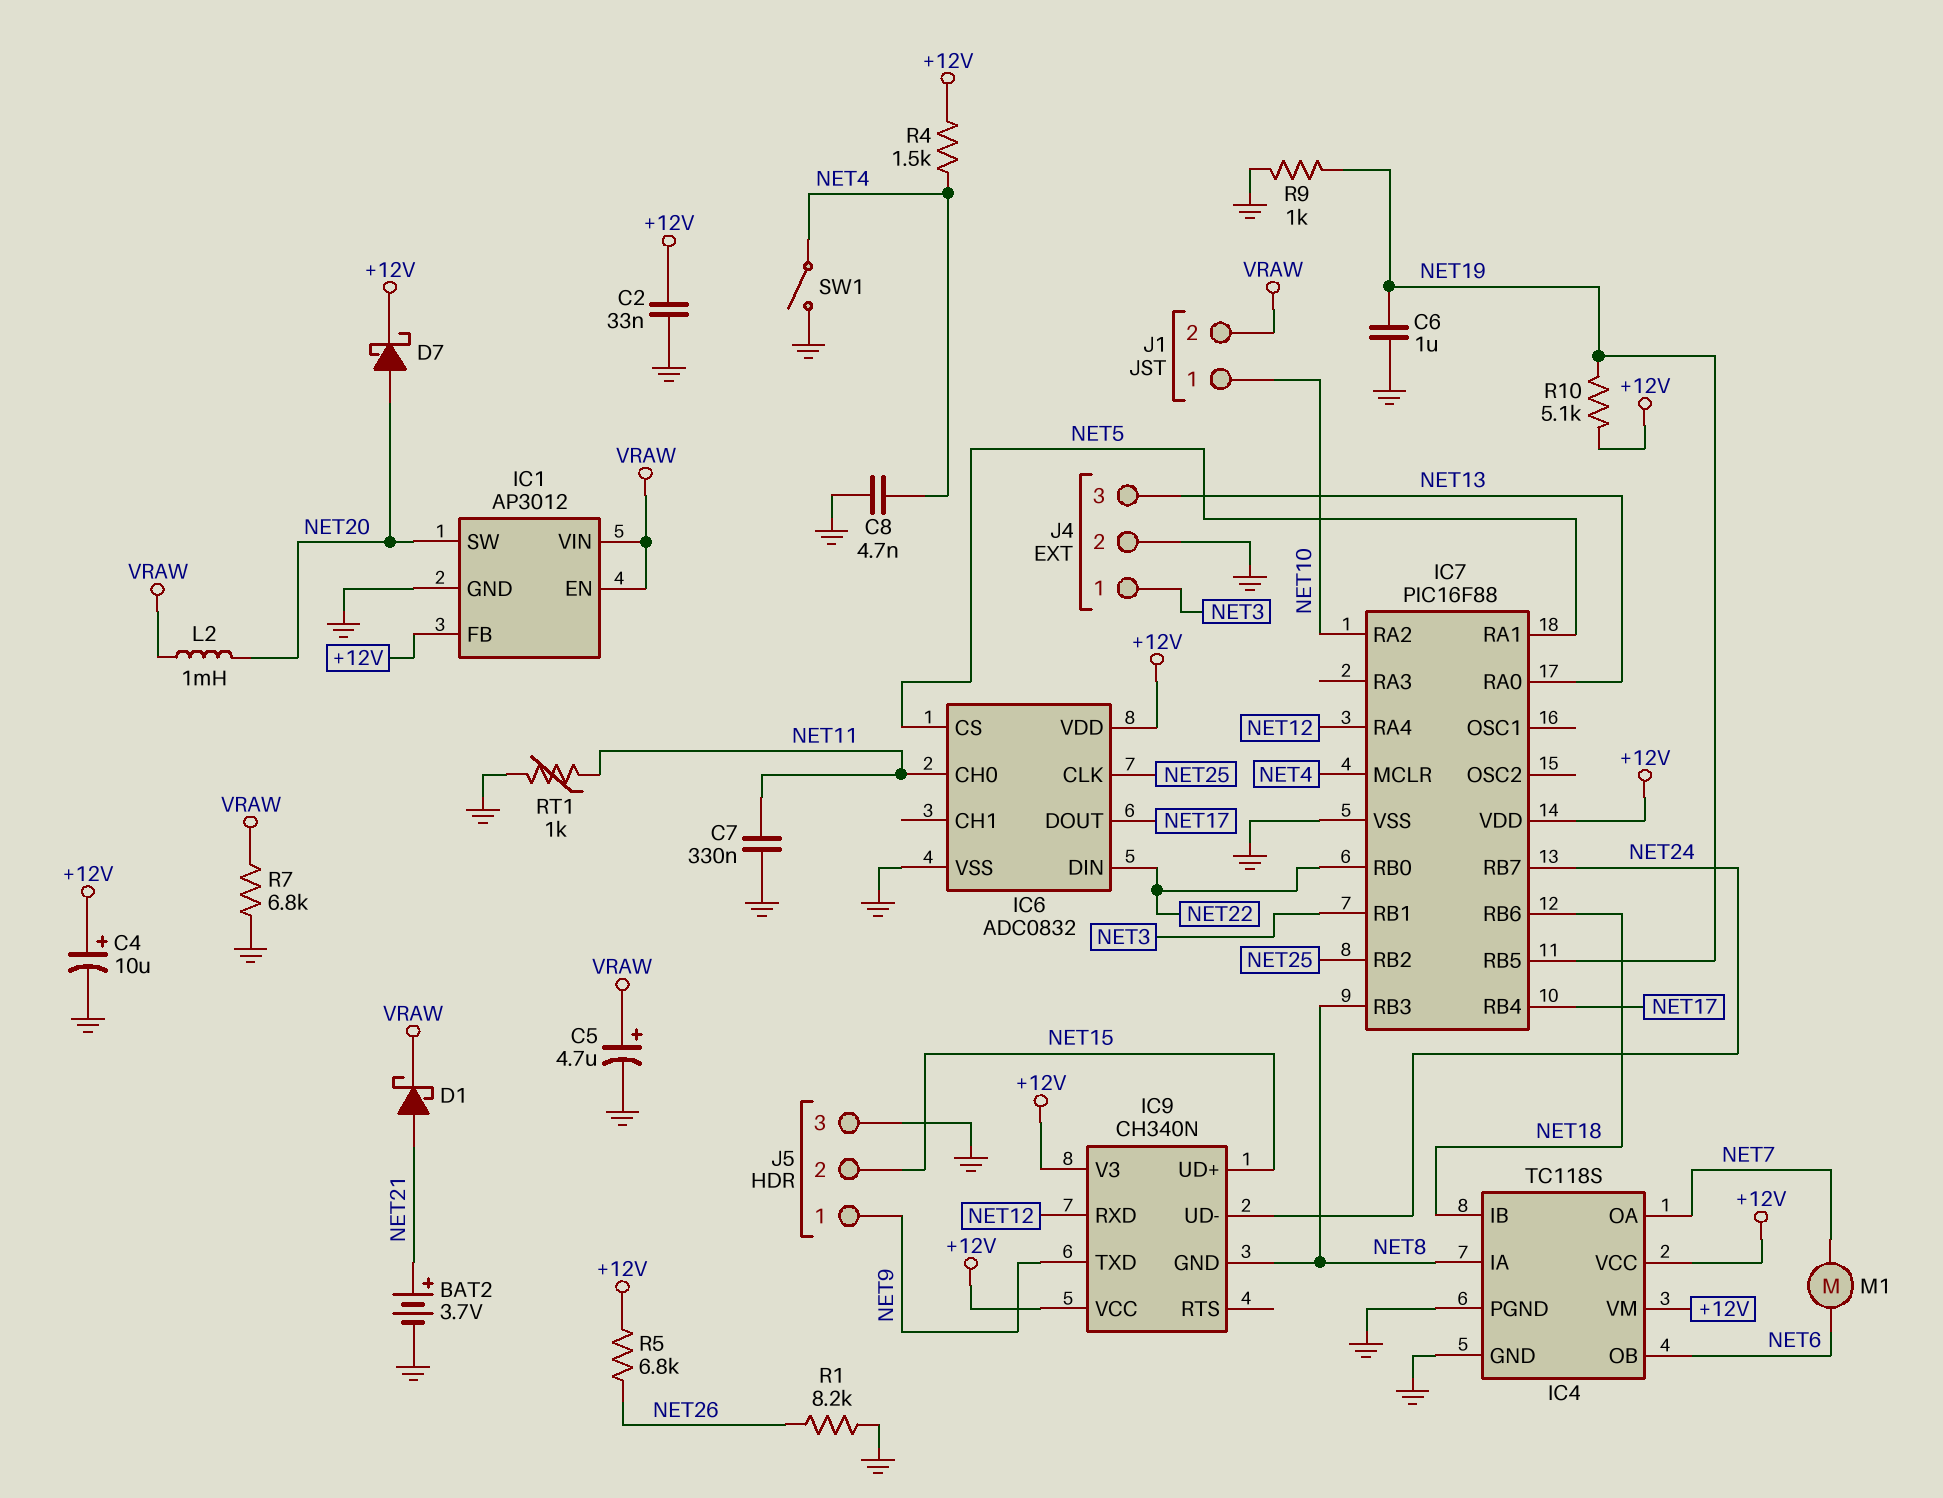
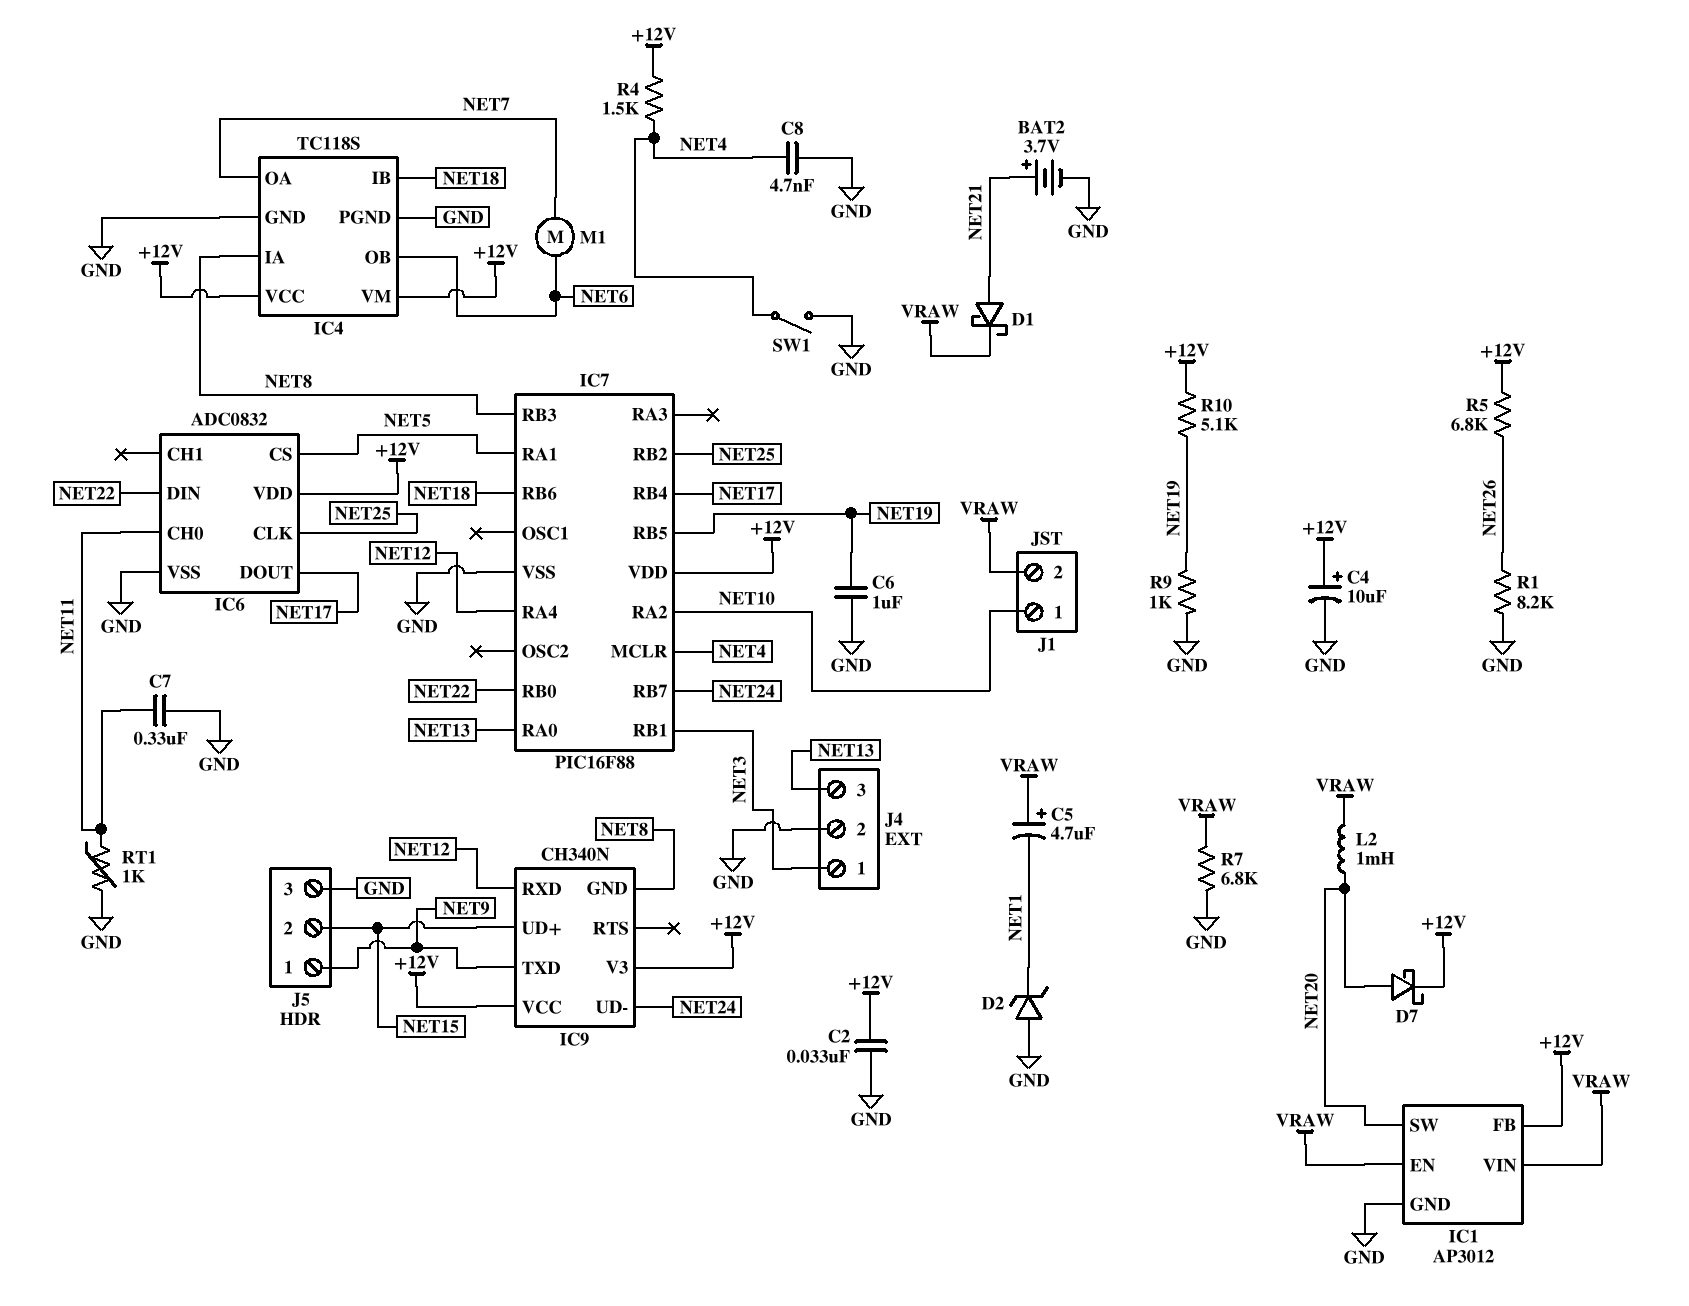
C5: 4.7uF (plus VRAW, minus GND) -> 4.7uF (plus VRAW, minus NET1)
D2: none -> zener (A GND, K NET1)

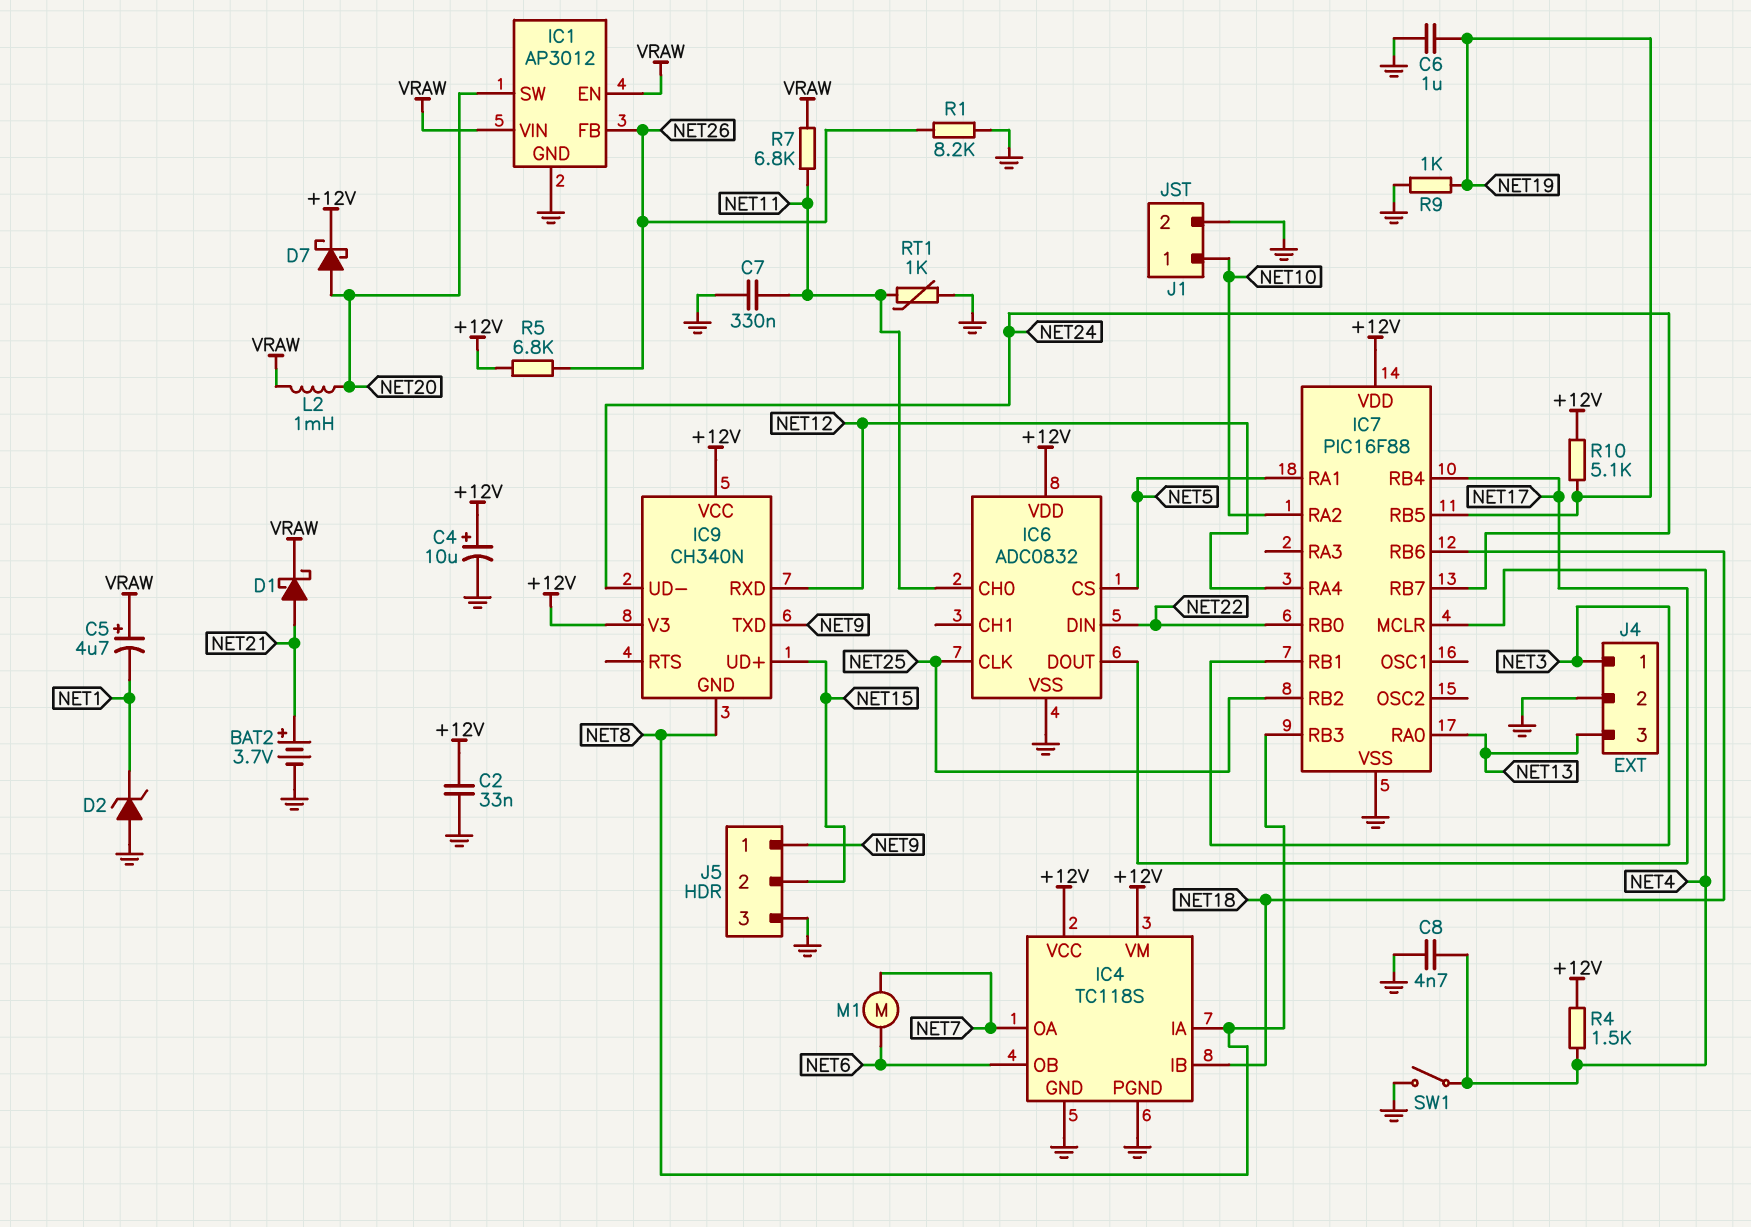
IC1 pin FB: +12V -> NET26
J1 pin 2: VRAW -> GND
R7: 6.8k (GND, VRAW) -> 6.8k (NET11, VRAW)

